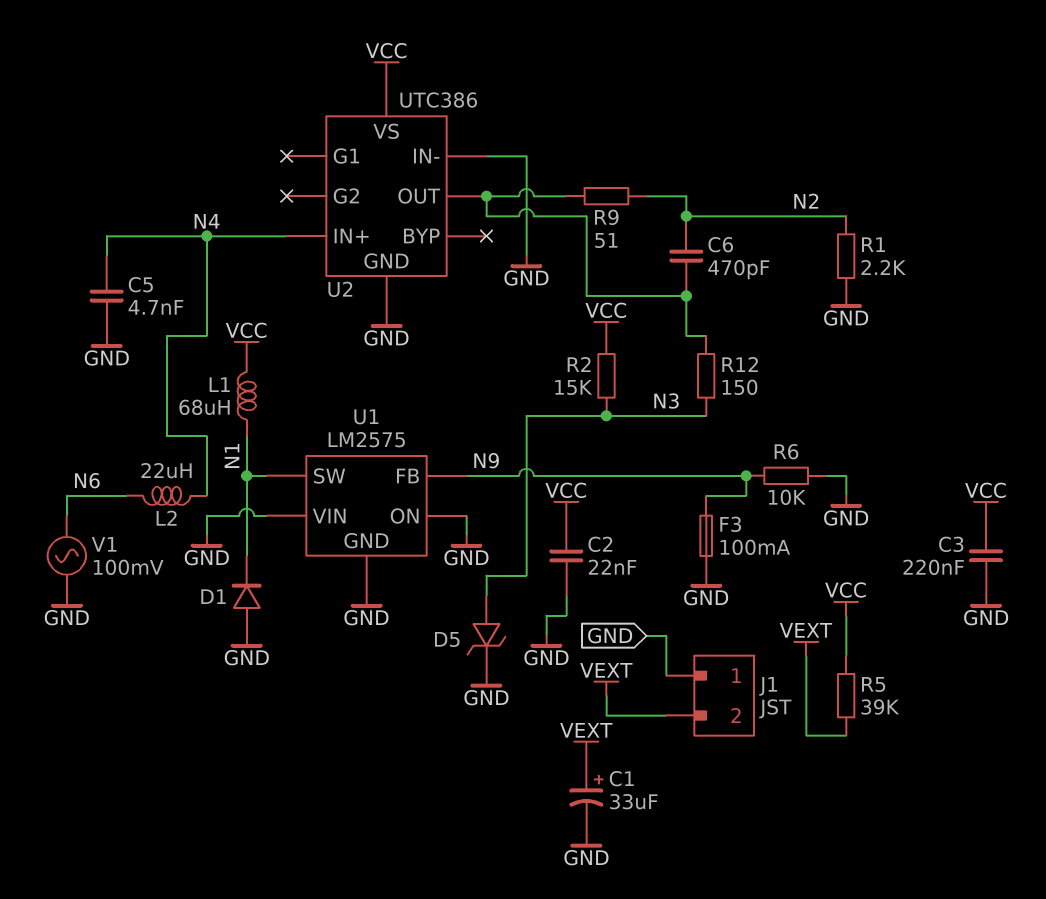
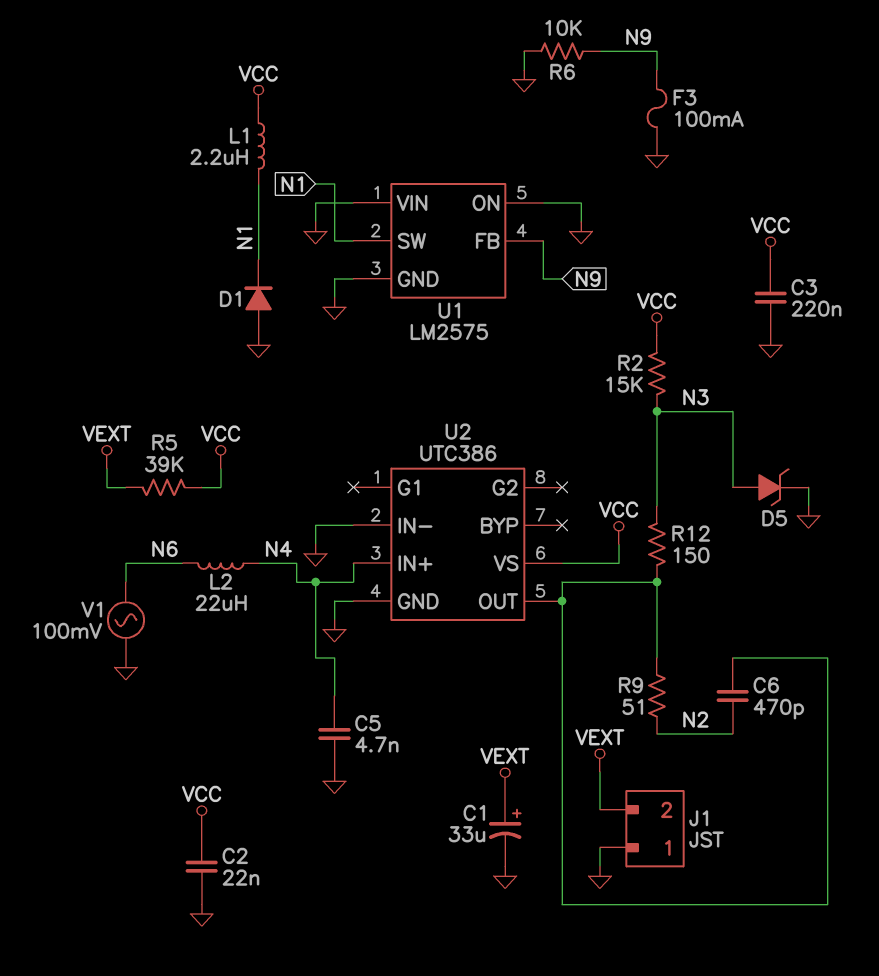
L1: 68uH (N1, VCC) -> 2.2uH (N1, VCC)
R1: 2.2k (GND, N2) -> none

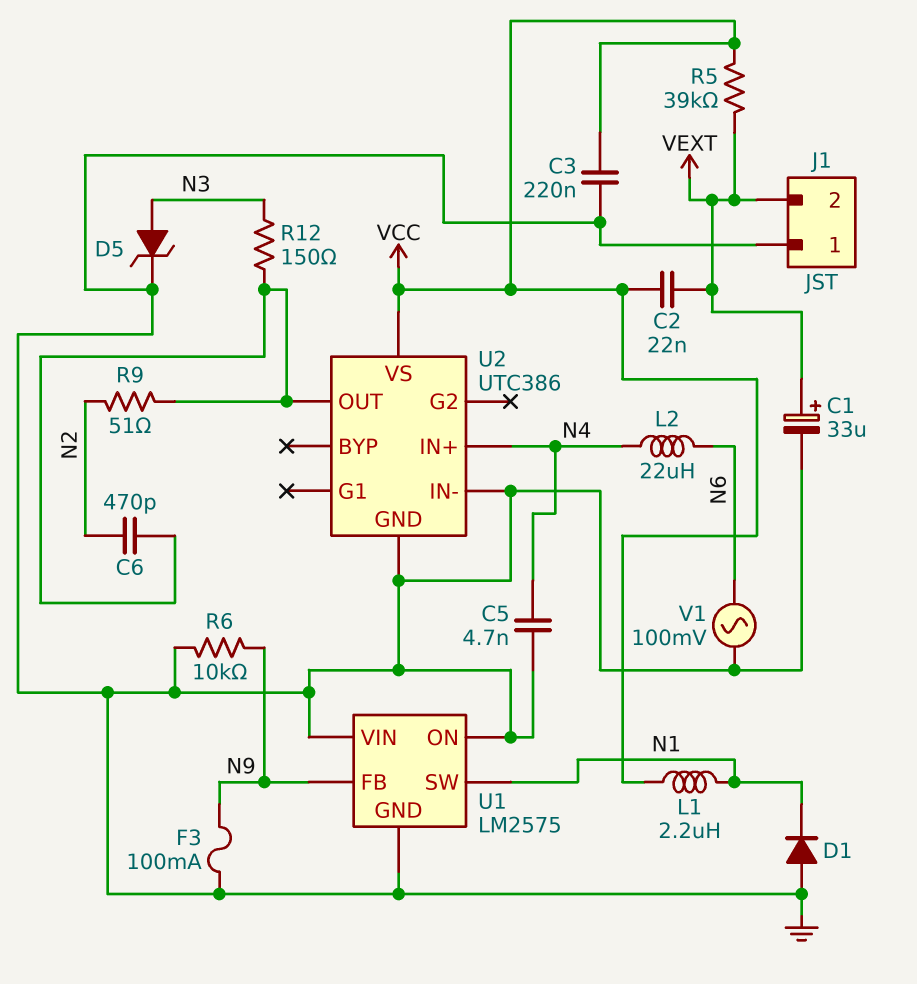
C2: 22nF (GND, VCC) -> 22nF (VCC, VEXT)
R2: 15k (N3, VCC) -> none

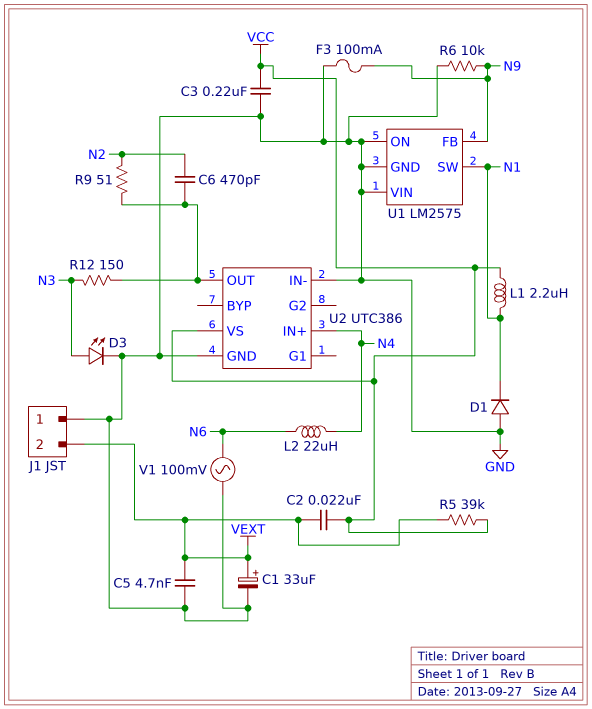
C5: 4.7nF (GND, N4) -> 4.7nF (GND, VEXT)
D3: none -> LED (A N3, K GND)
D5: zener (A N3, K GND) -> none

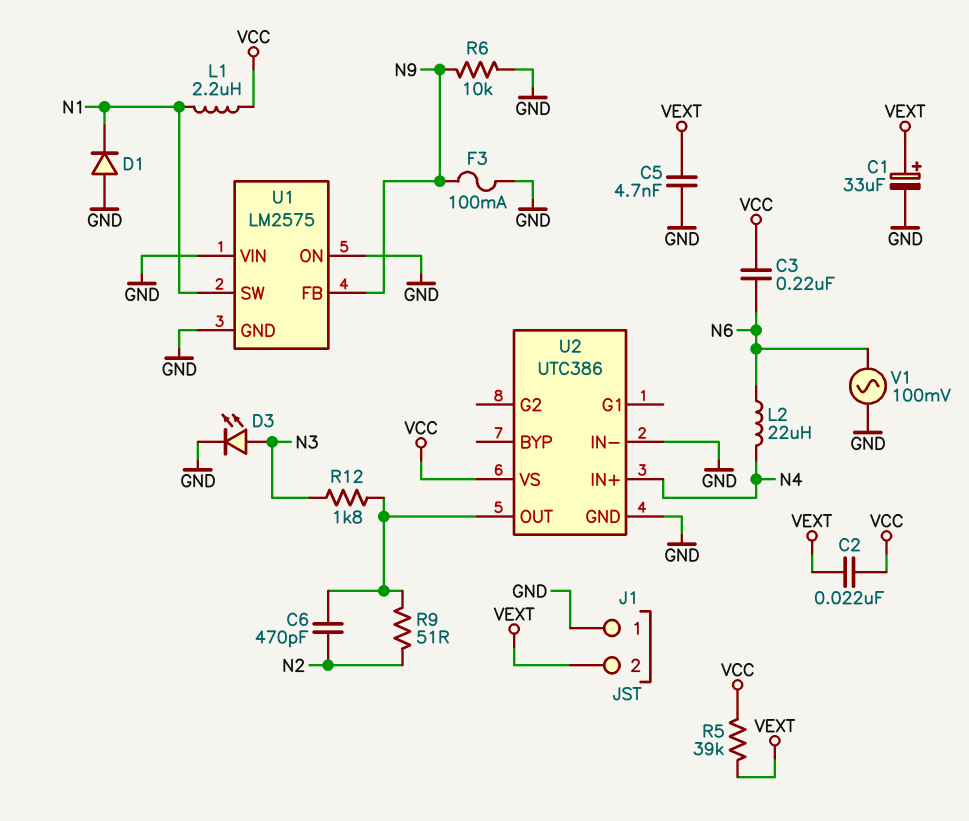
C3: 220nF (GND, VCC) -> 220nF (N6, VCC)
R12: 150 (N3, U2/OUT) -> 1.8k (N3, U2/OUT)

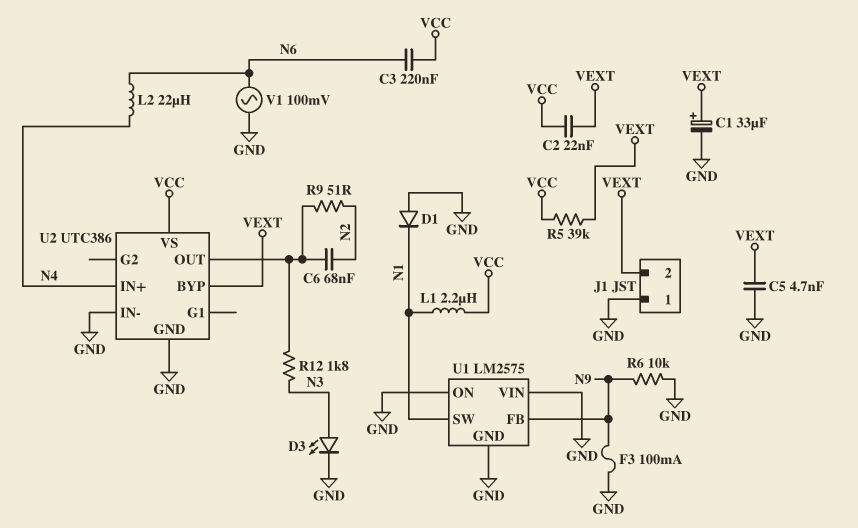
C6: 470pF (N2, U2/OUT) -> 68nF (N2, U2/OUT)
U2 pin BYP: none -> VEXT

